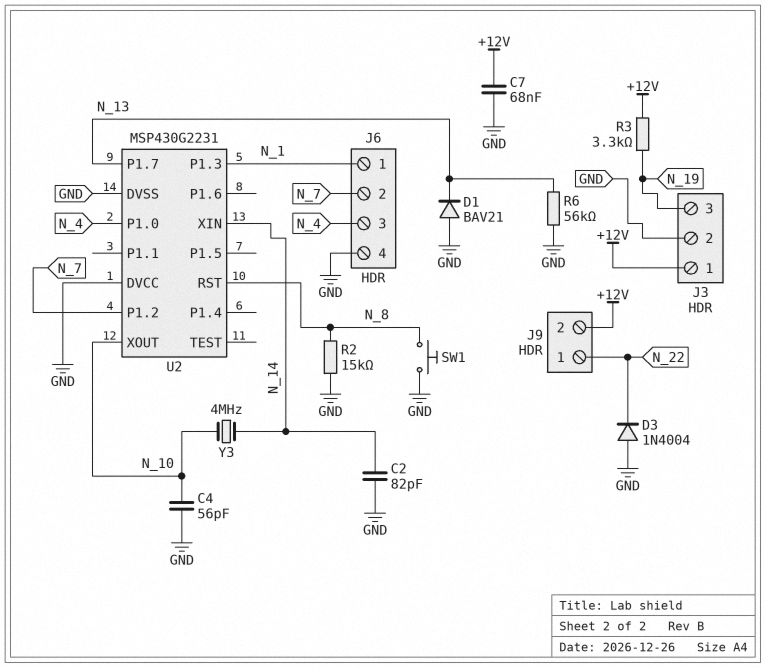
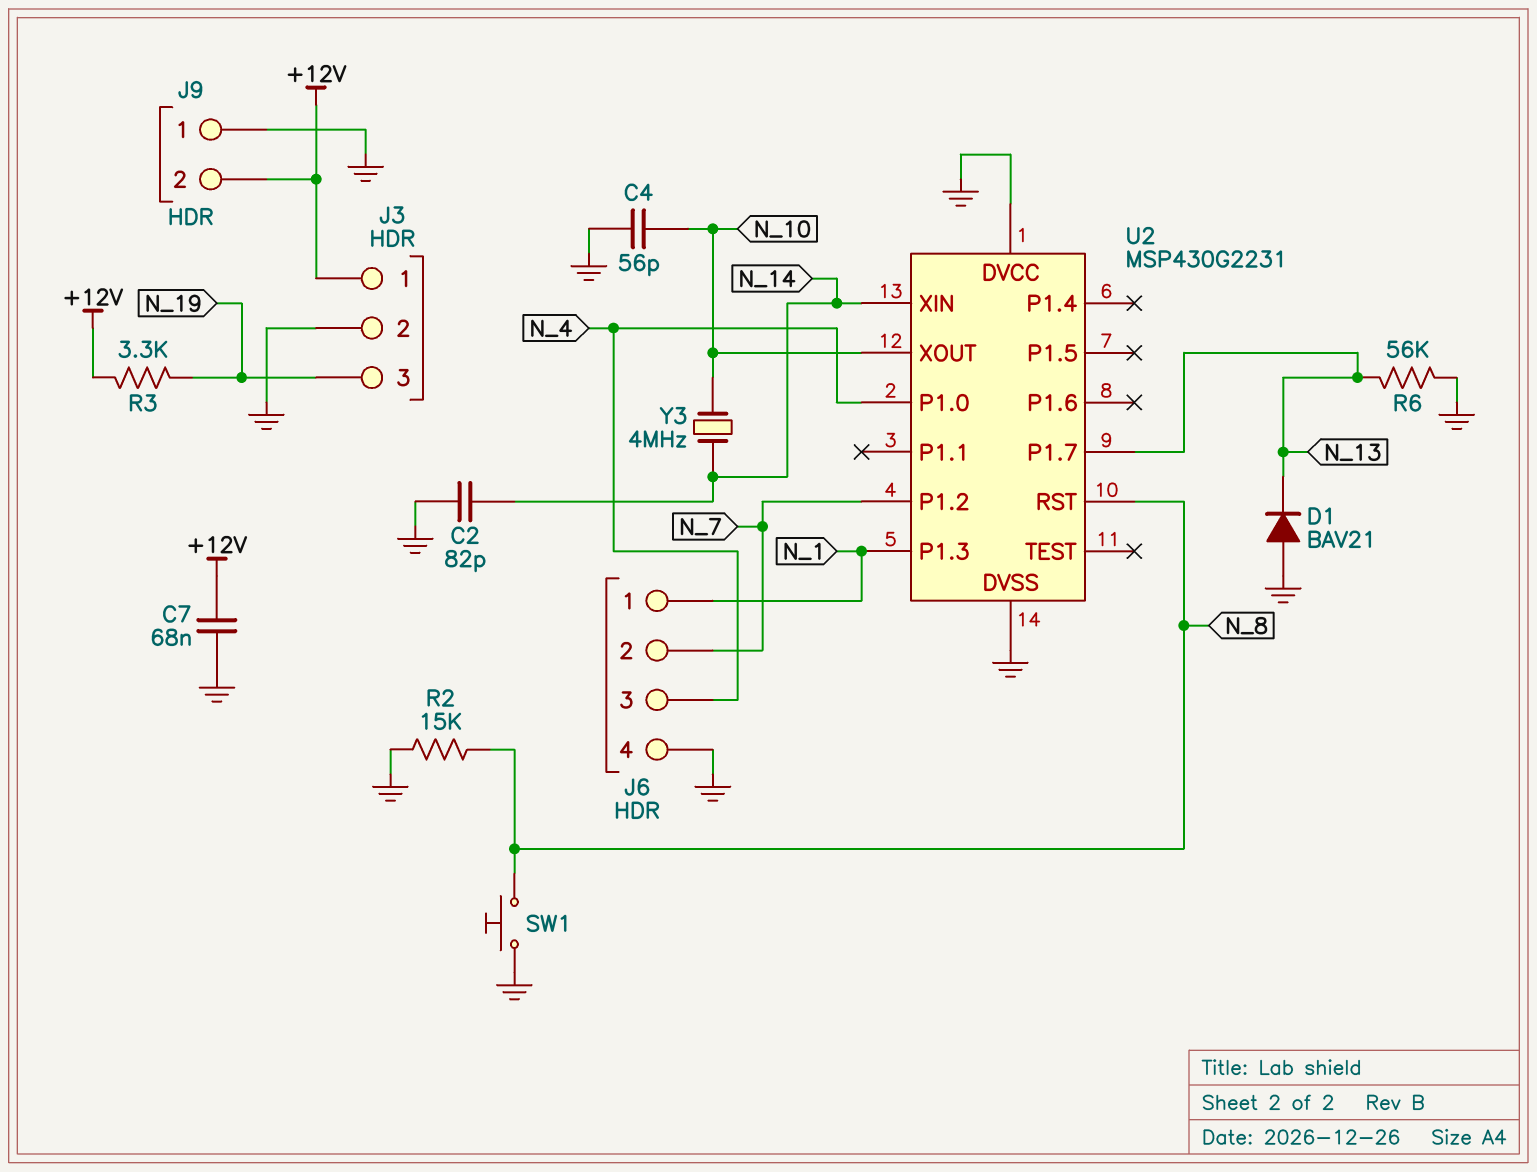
D3: diode 1N4004 (A GND, K N_22) -> none
J9 pin 1: N_22 -> GND

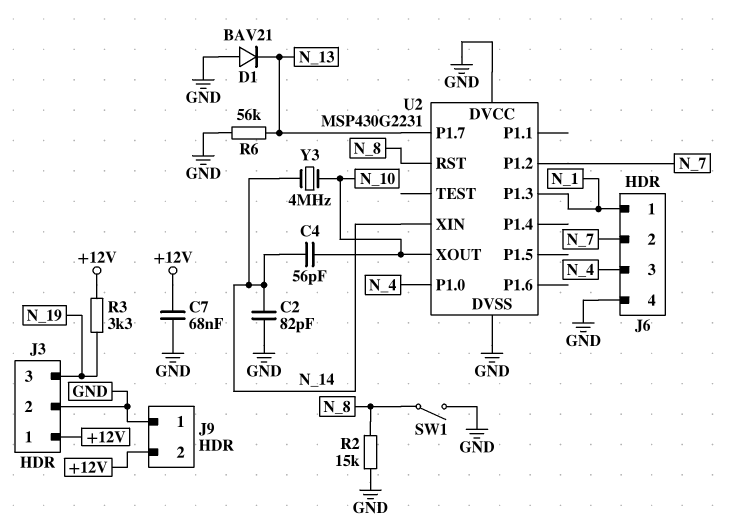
C4: 56pF (GND, N_10) -> 56pF (N_10, N_14)
SW1: button (GND, N_8) -> switch (GND, N_8)

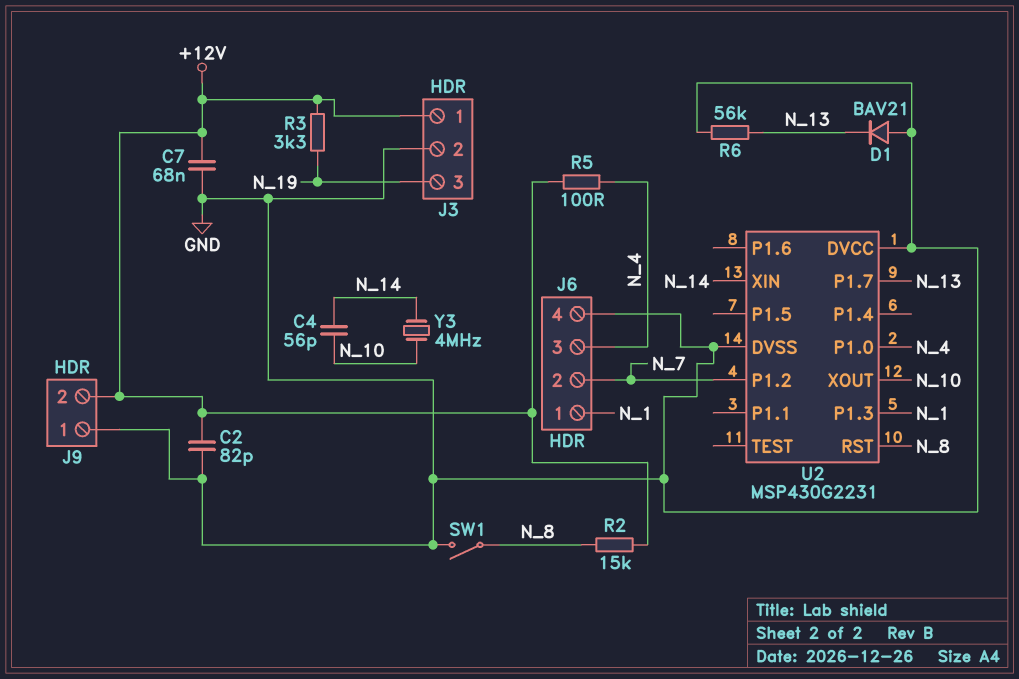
C2: 82pF (GND, N_14) -> 82pF (+12V, GND)
R2: 15k (GND, N_8) -> 15k (+12V, N_8)
R5: none -> 100 (+12V, N_4)

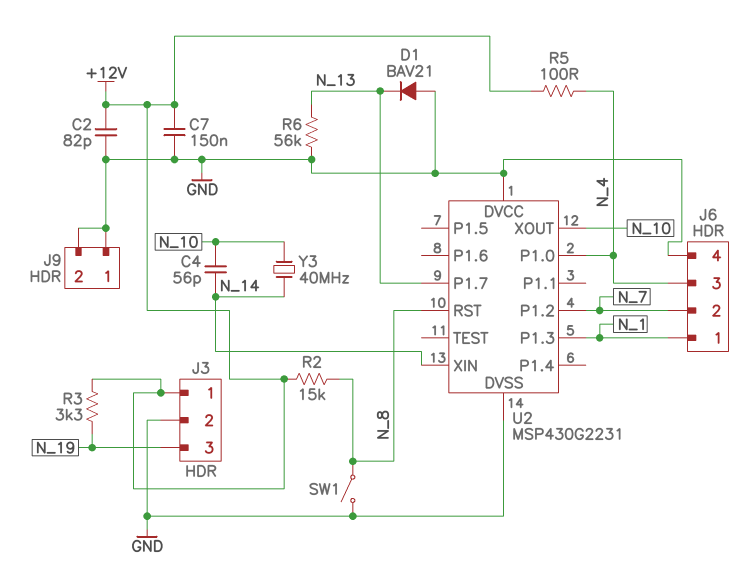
C7: 68nF (+12V, GND) -> 150nF (+12V, GND)
J9 pin 2: +12V -> GND
Y3: 4MHz (N_10, N_14) -> 40MHz (N_10, N_14)

